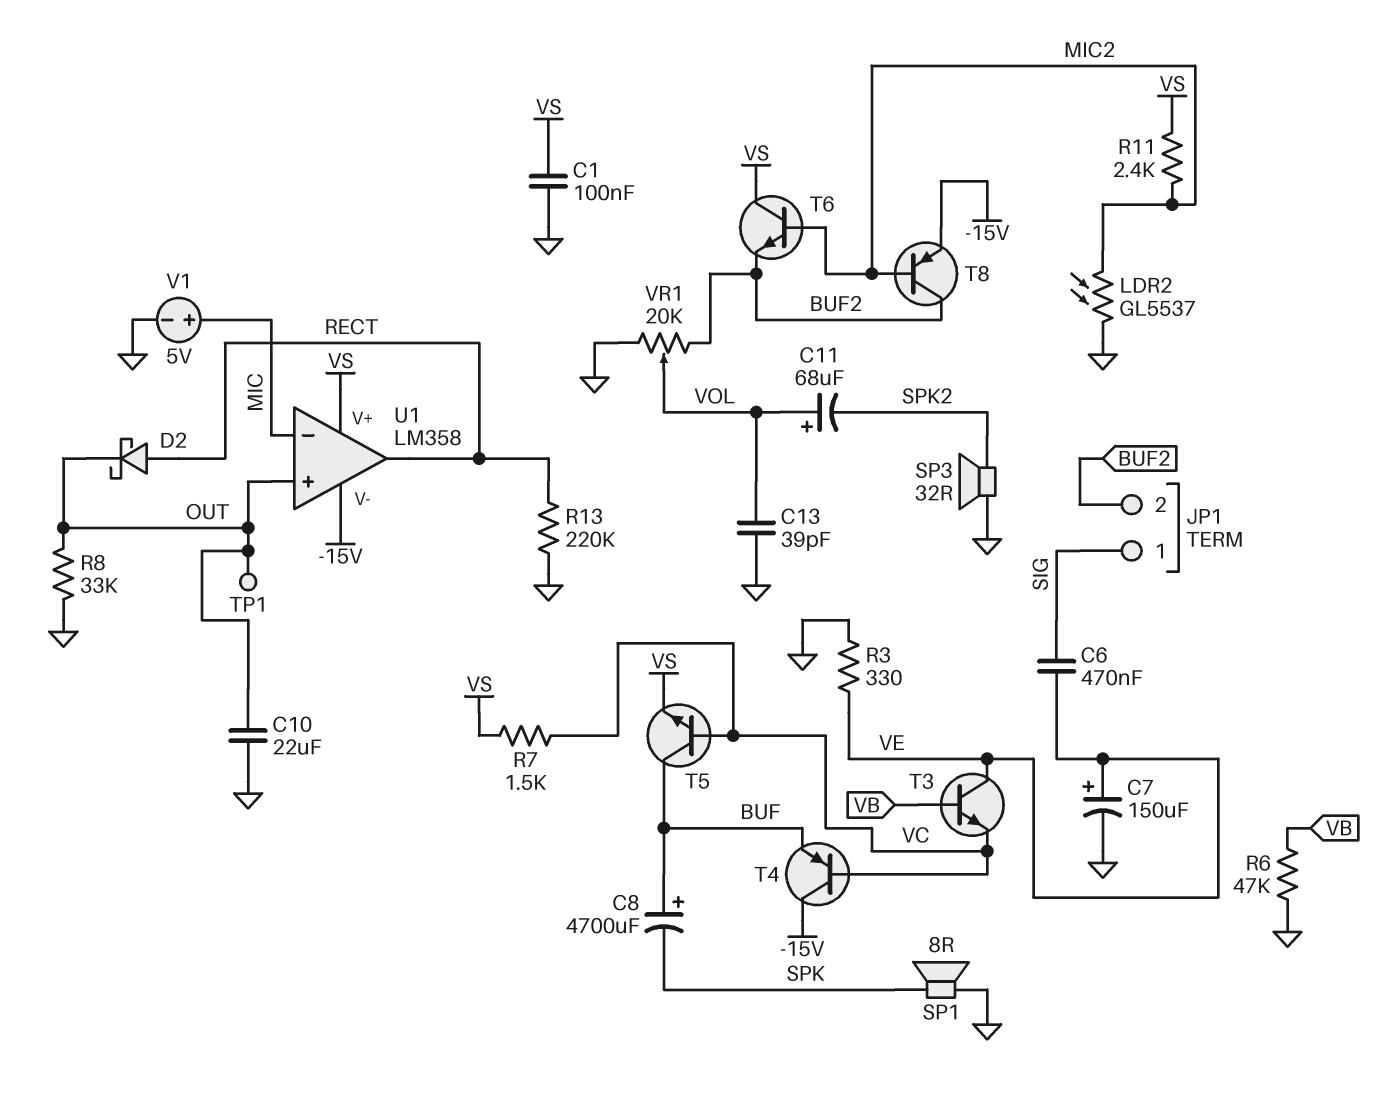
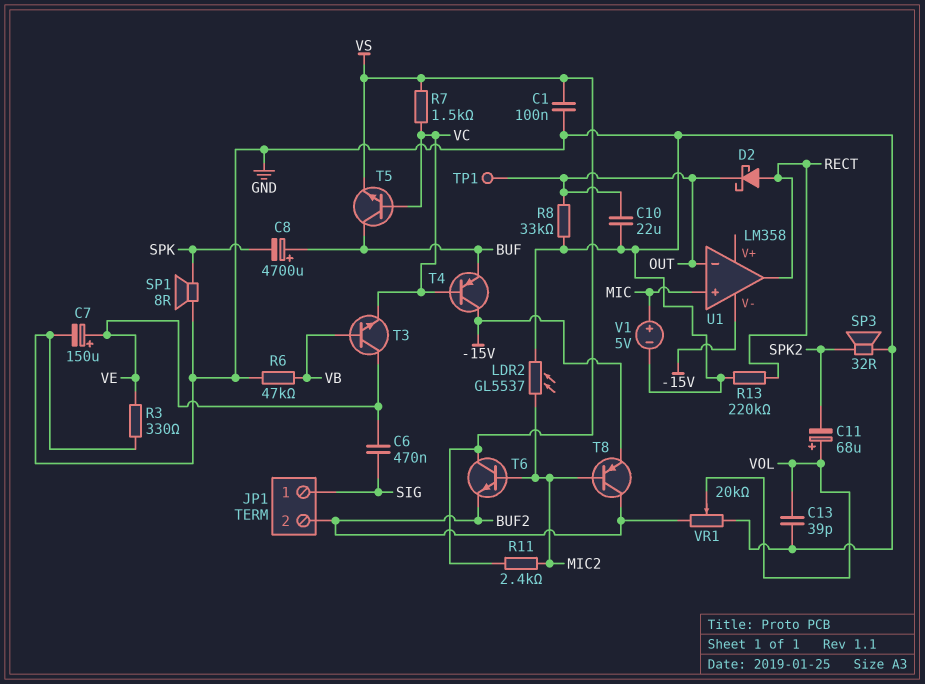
U1 pin V+: VS -> none
U1 pin in+: OUT -> MIC
U1 pin in-: MIC -> OUT

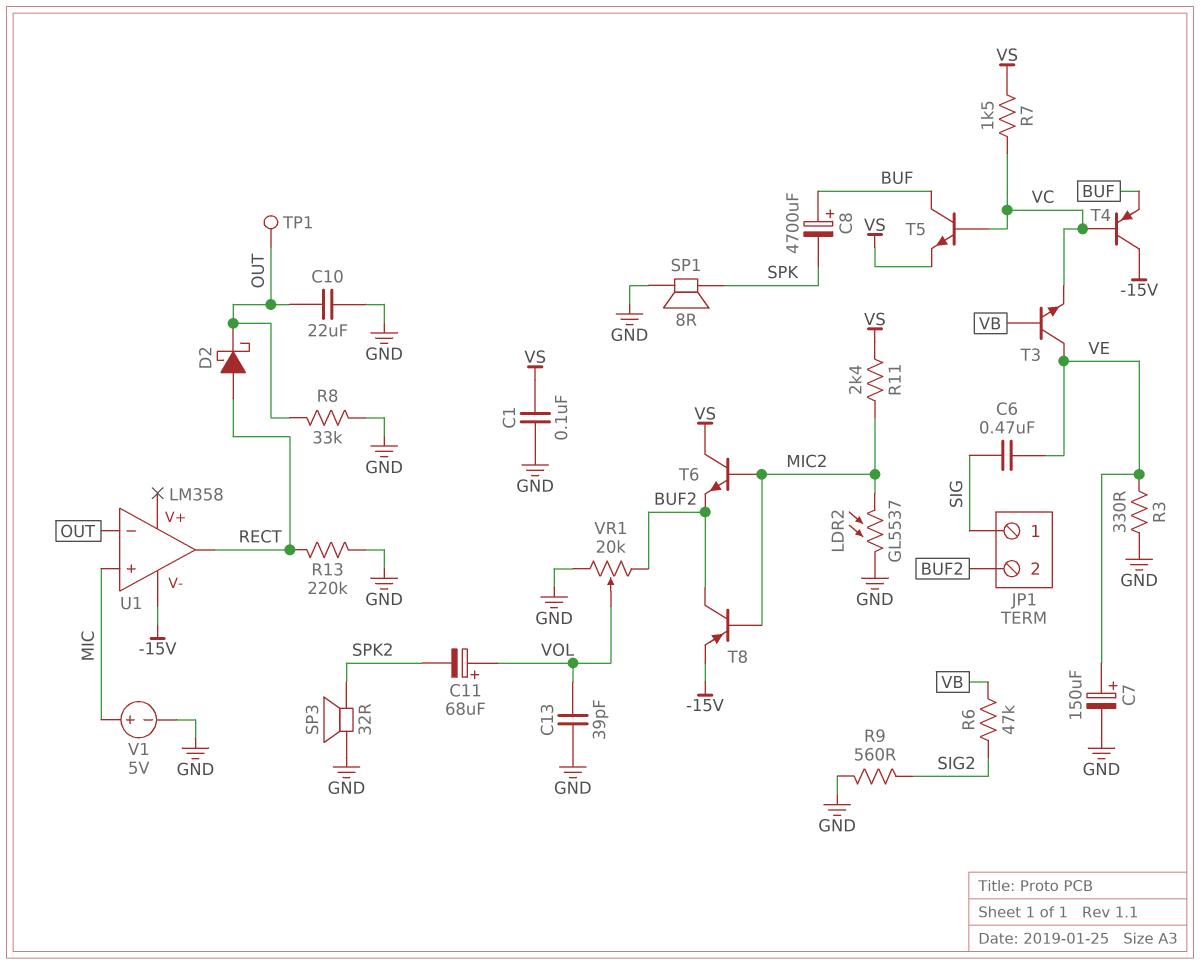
R6: 47k (GND, VB) -> 47k (SIG2, VB)
R9: none -> 560 (GND, SIG2)

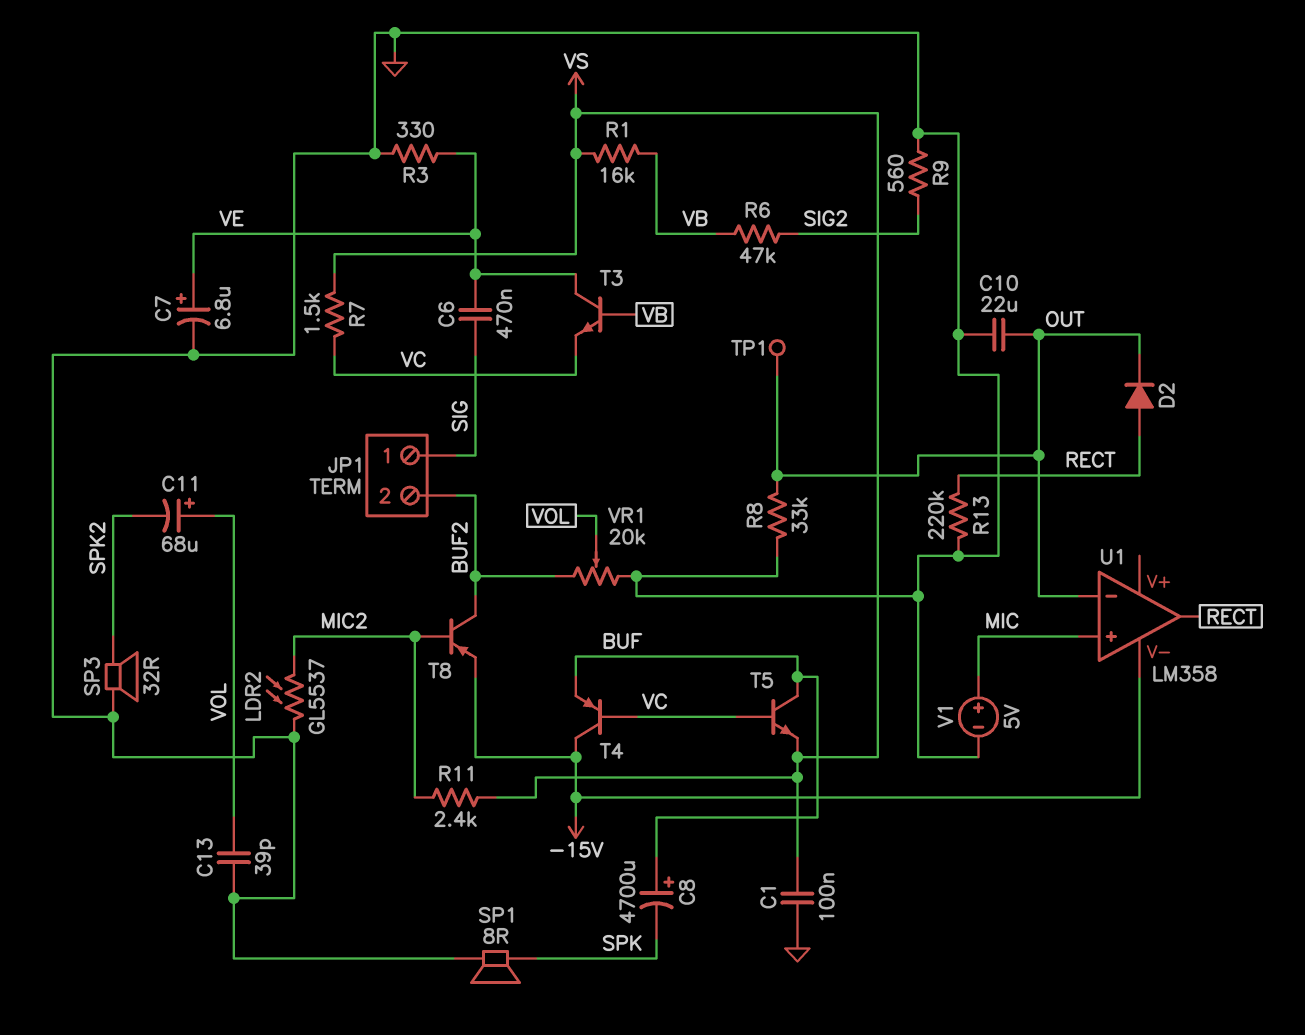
C7: 150uF (plus VE, minus GND) -> 6.8uF (plus VE, minus GND)
D2: schottky (A RECT, K OUT) -> diode (A RECT, K OUT)
R1: none -> 16k (VB, VS)
T6: NPN (B MIC2, C VS, E BUF2) -> none

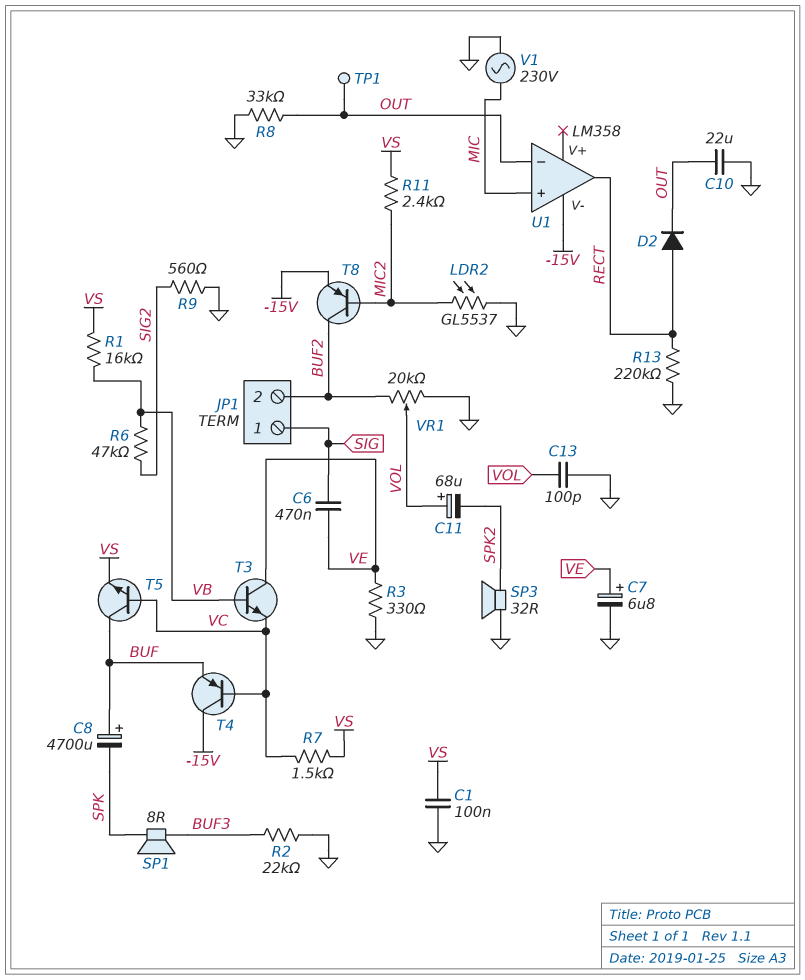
C13: 39pF (GND, VOL) -> 100pF (GND, VOL)
R2: none -> 22k (BUF3, GND)
SP1: speaker 8R (GND, SPK) -> speaker 8R (BUF3, SPK)
V1: 5V (plus MIC, minus GND) -> AC 230V (GND, MIC)

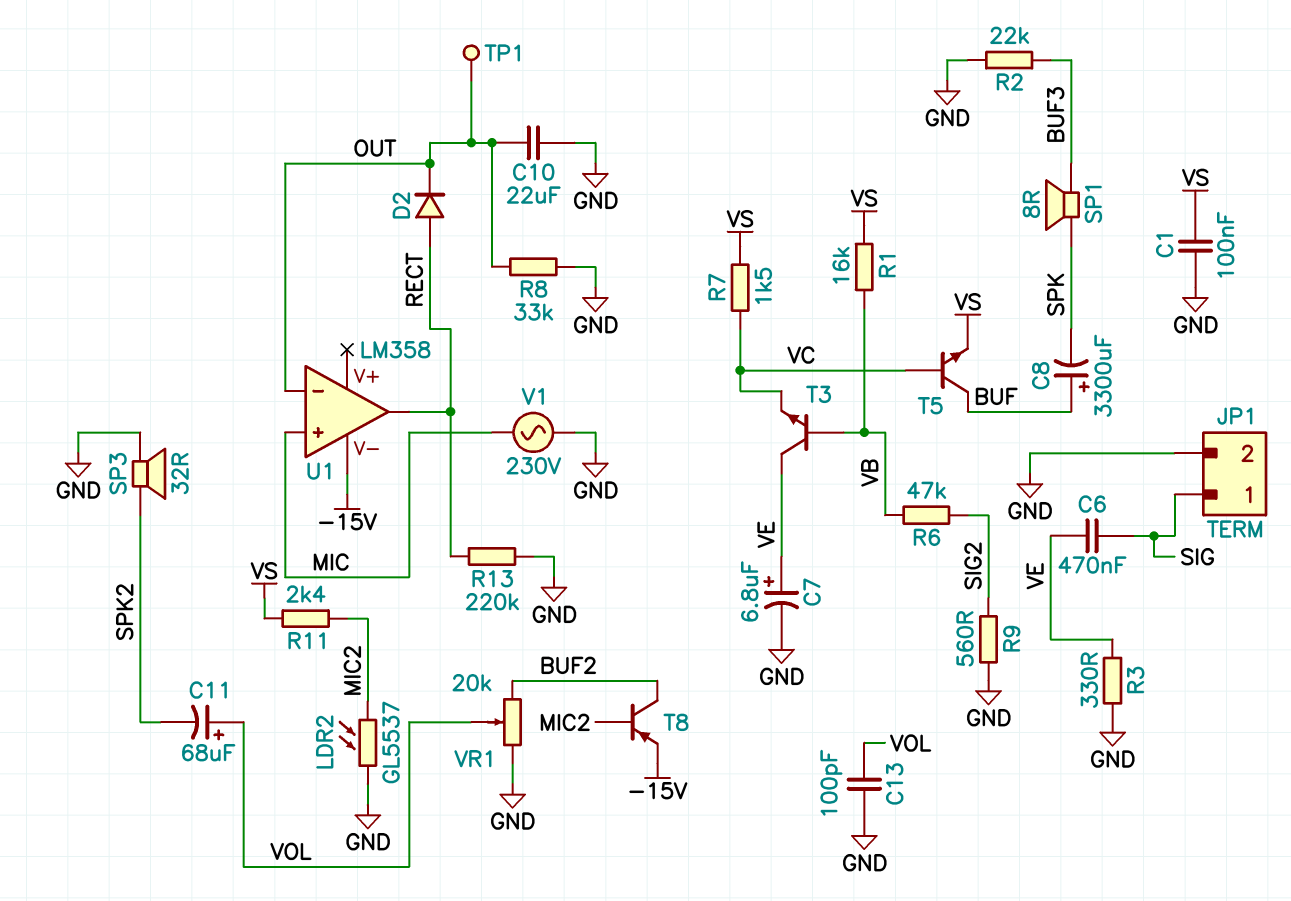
C8: 4700uF (plus BUF, minus SPK) -> 3300uF (plus BUF, minus SPK)
JP1 pin 2: BUF2 -> GND
T4: PNP (B VC, C -15V, E BUF) -> none

